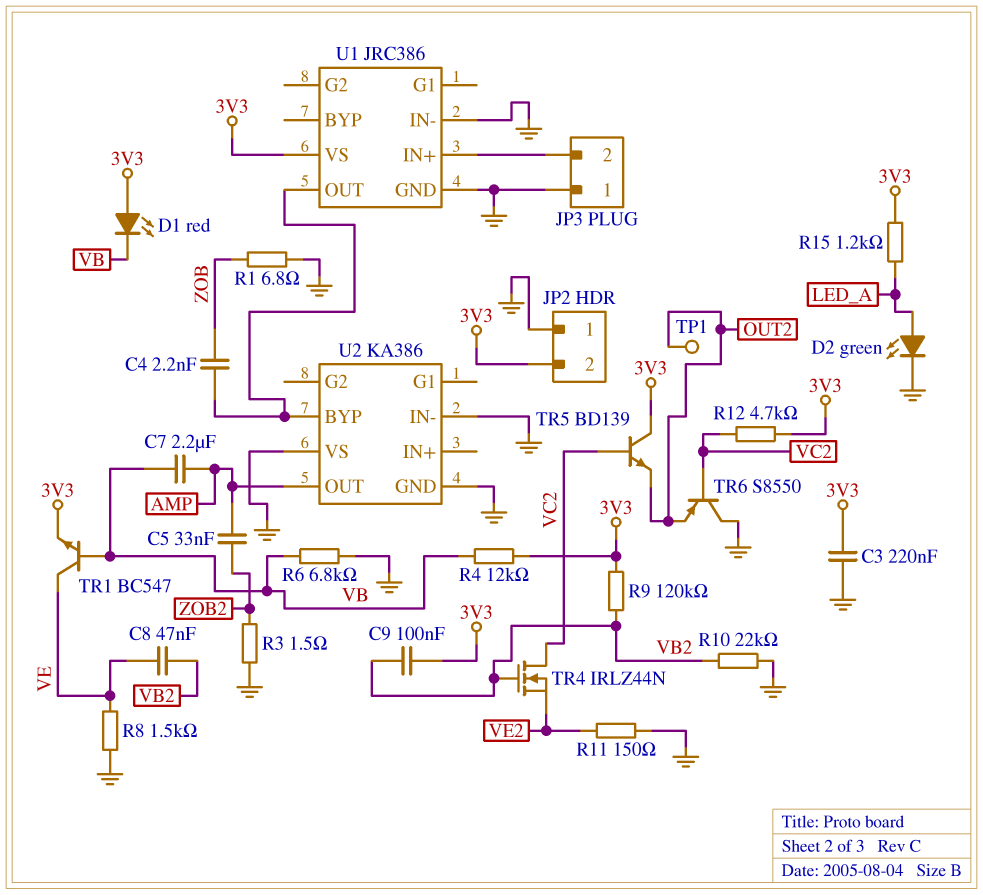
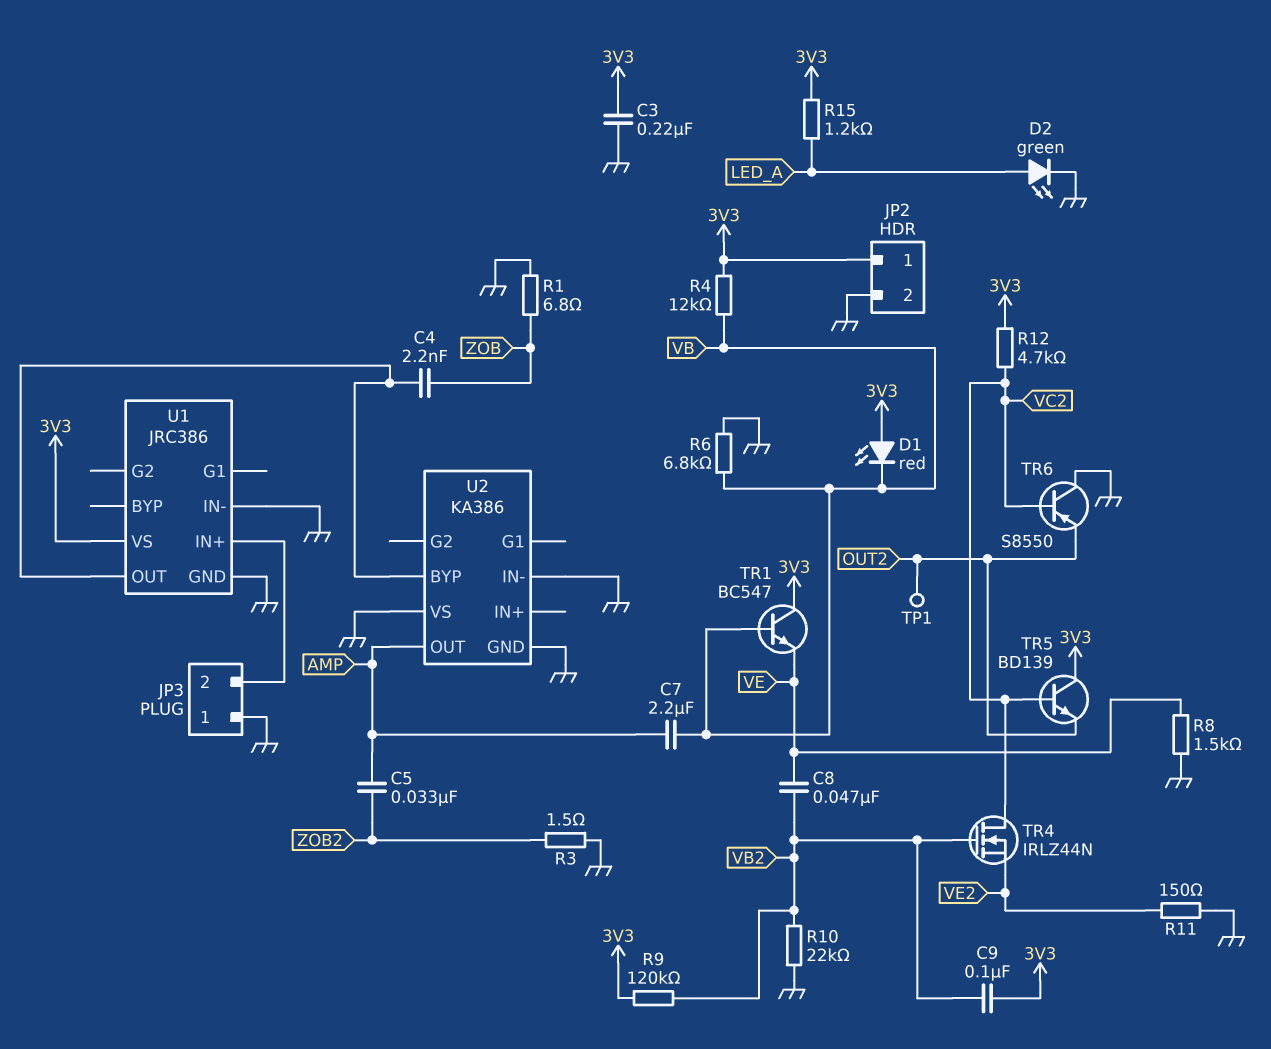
JP2 pin 1: GND -> 3V3
JP2 pin 2: 3V3 -> GND
TR1: NPN BC547 (B VB, C VE, E 3V3) -> NPN BC547 (B VB, C 3V3, E VE)

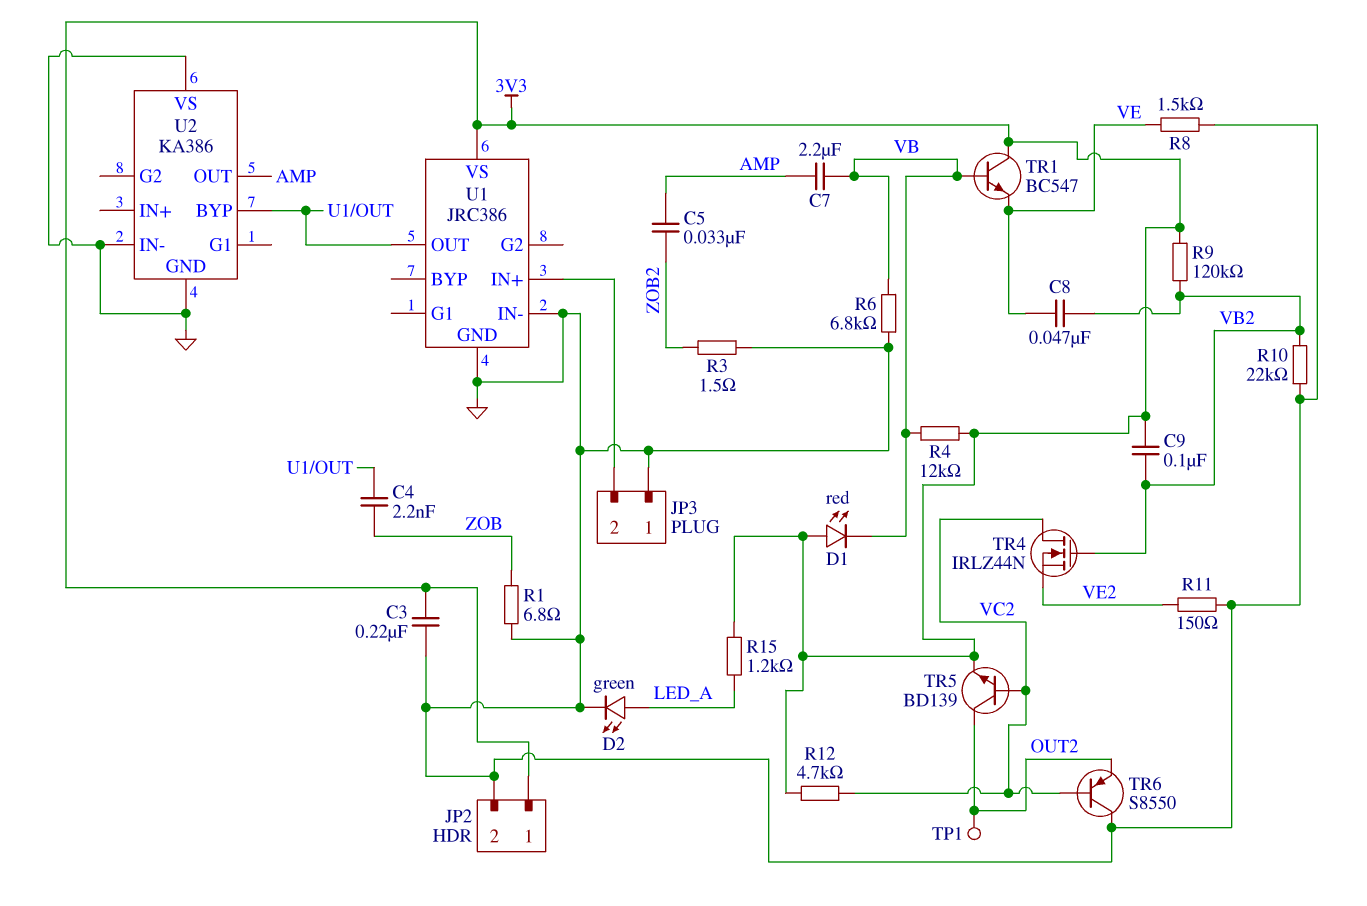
TR5: NPN BD139 (B VC2, C 3V3, E OUT2) -> NPN BD139 (B VC2, C OUT2, E 3V3)

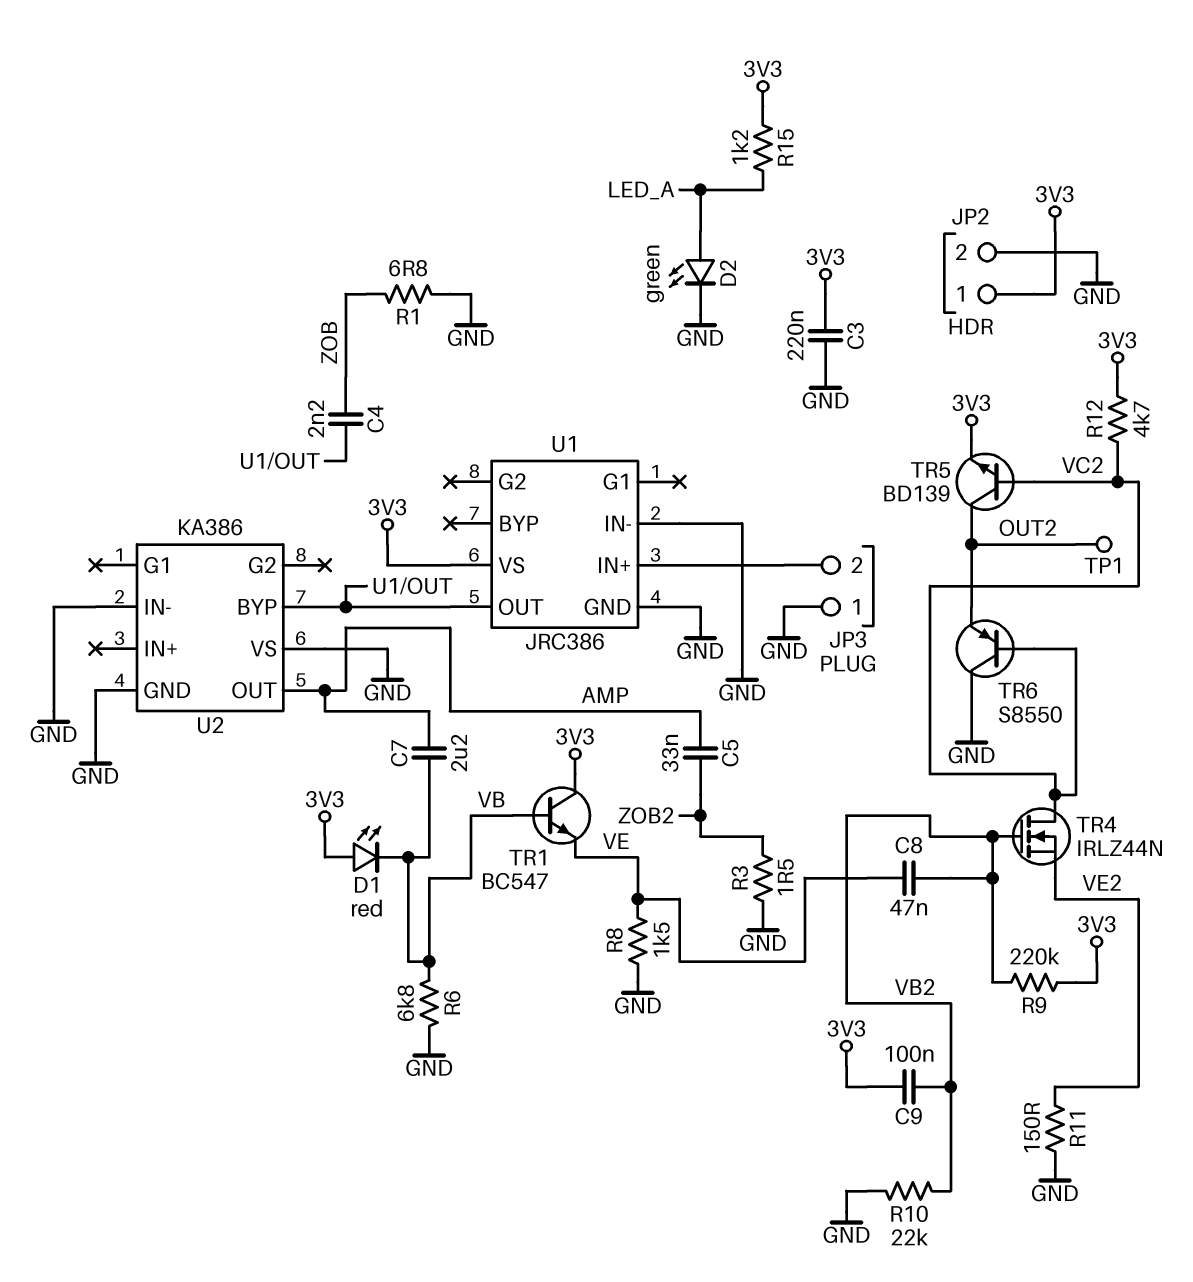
R4: 12k (3V3, VB) -> none
R9: 120k (3V3, VB2) -> 220k (3V3, VB2)

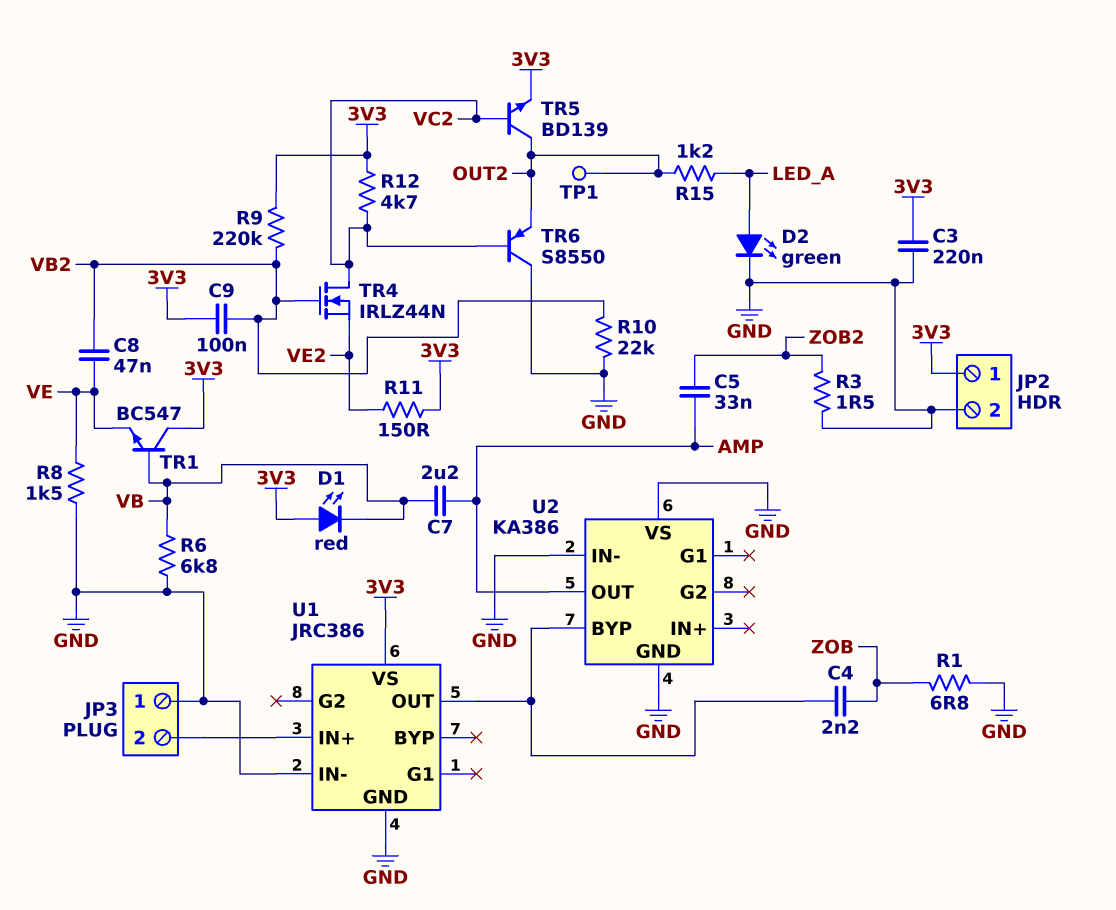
R11: 150 (GND, VE2) -> 150 (3V3, VE2)
R15: 1.2k (3V3, LED_A) -> 1.2k (LED_A, OUT2)

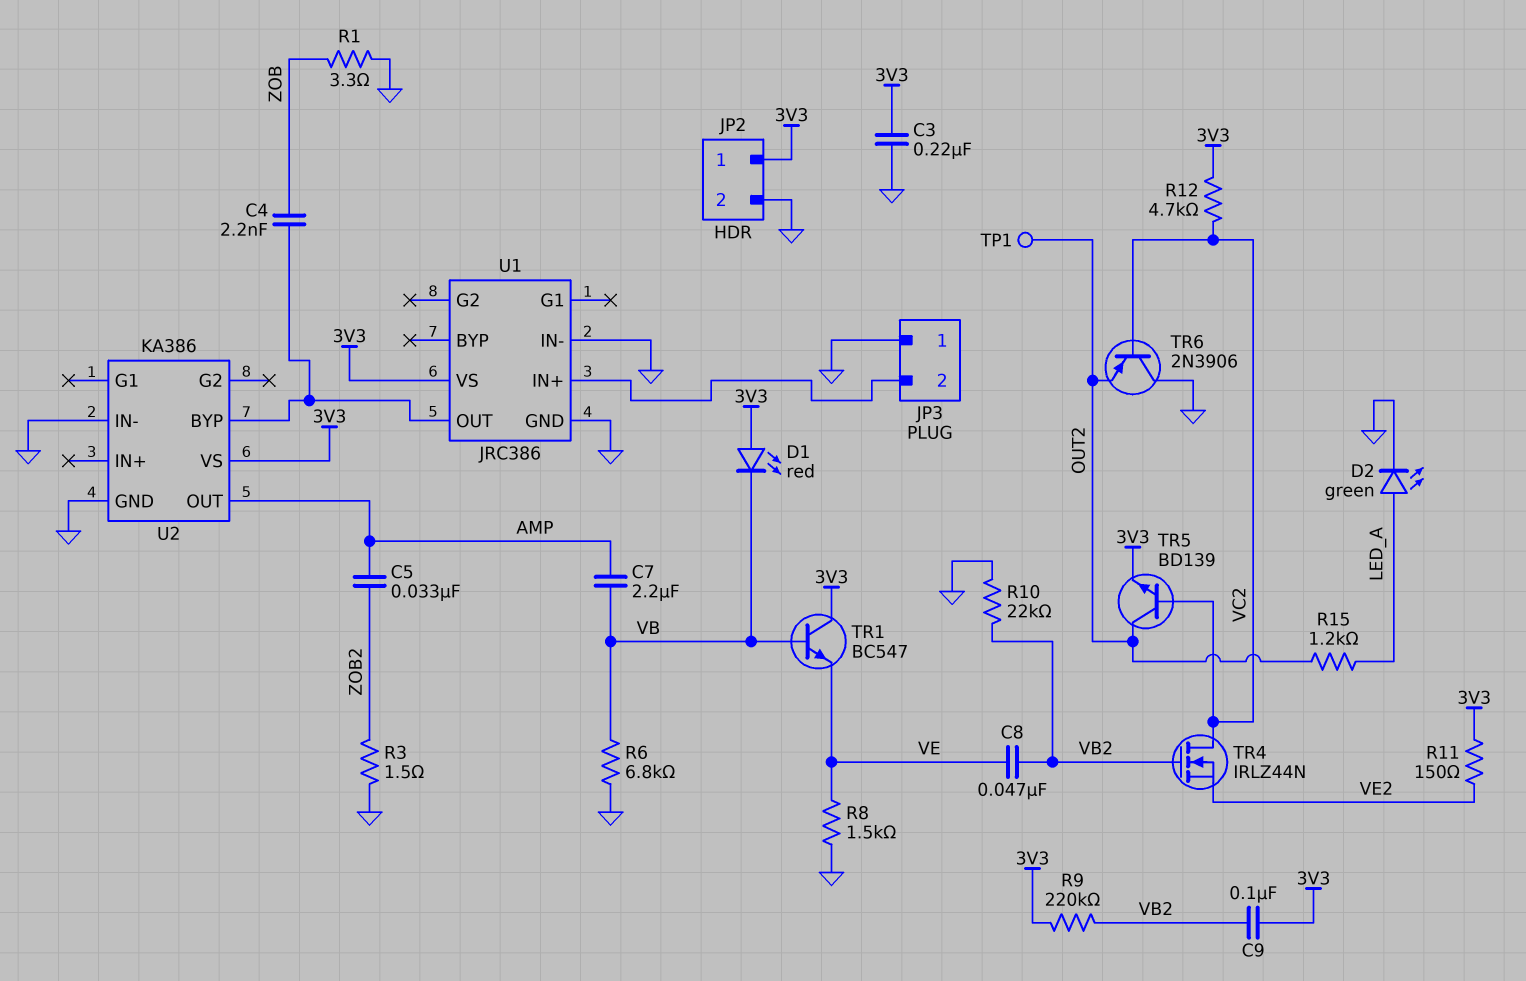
R1: 6.8 (GND, ZOB) -> 3.3 (GND, ZOB)
TR6: PNP S8550 (B VC2, C GND, E OUT2) -> PNP 2N3906 (B VC2, C GND, E OUT2)
U2 pin VS: GND -> 3V3

